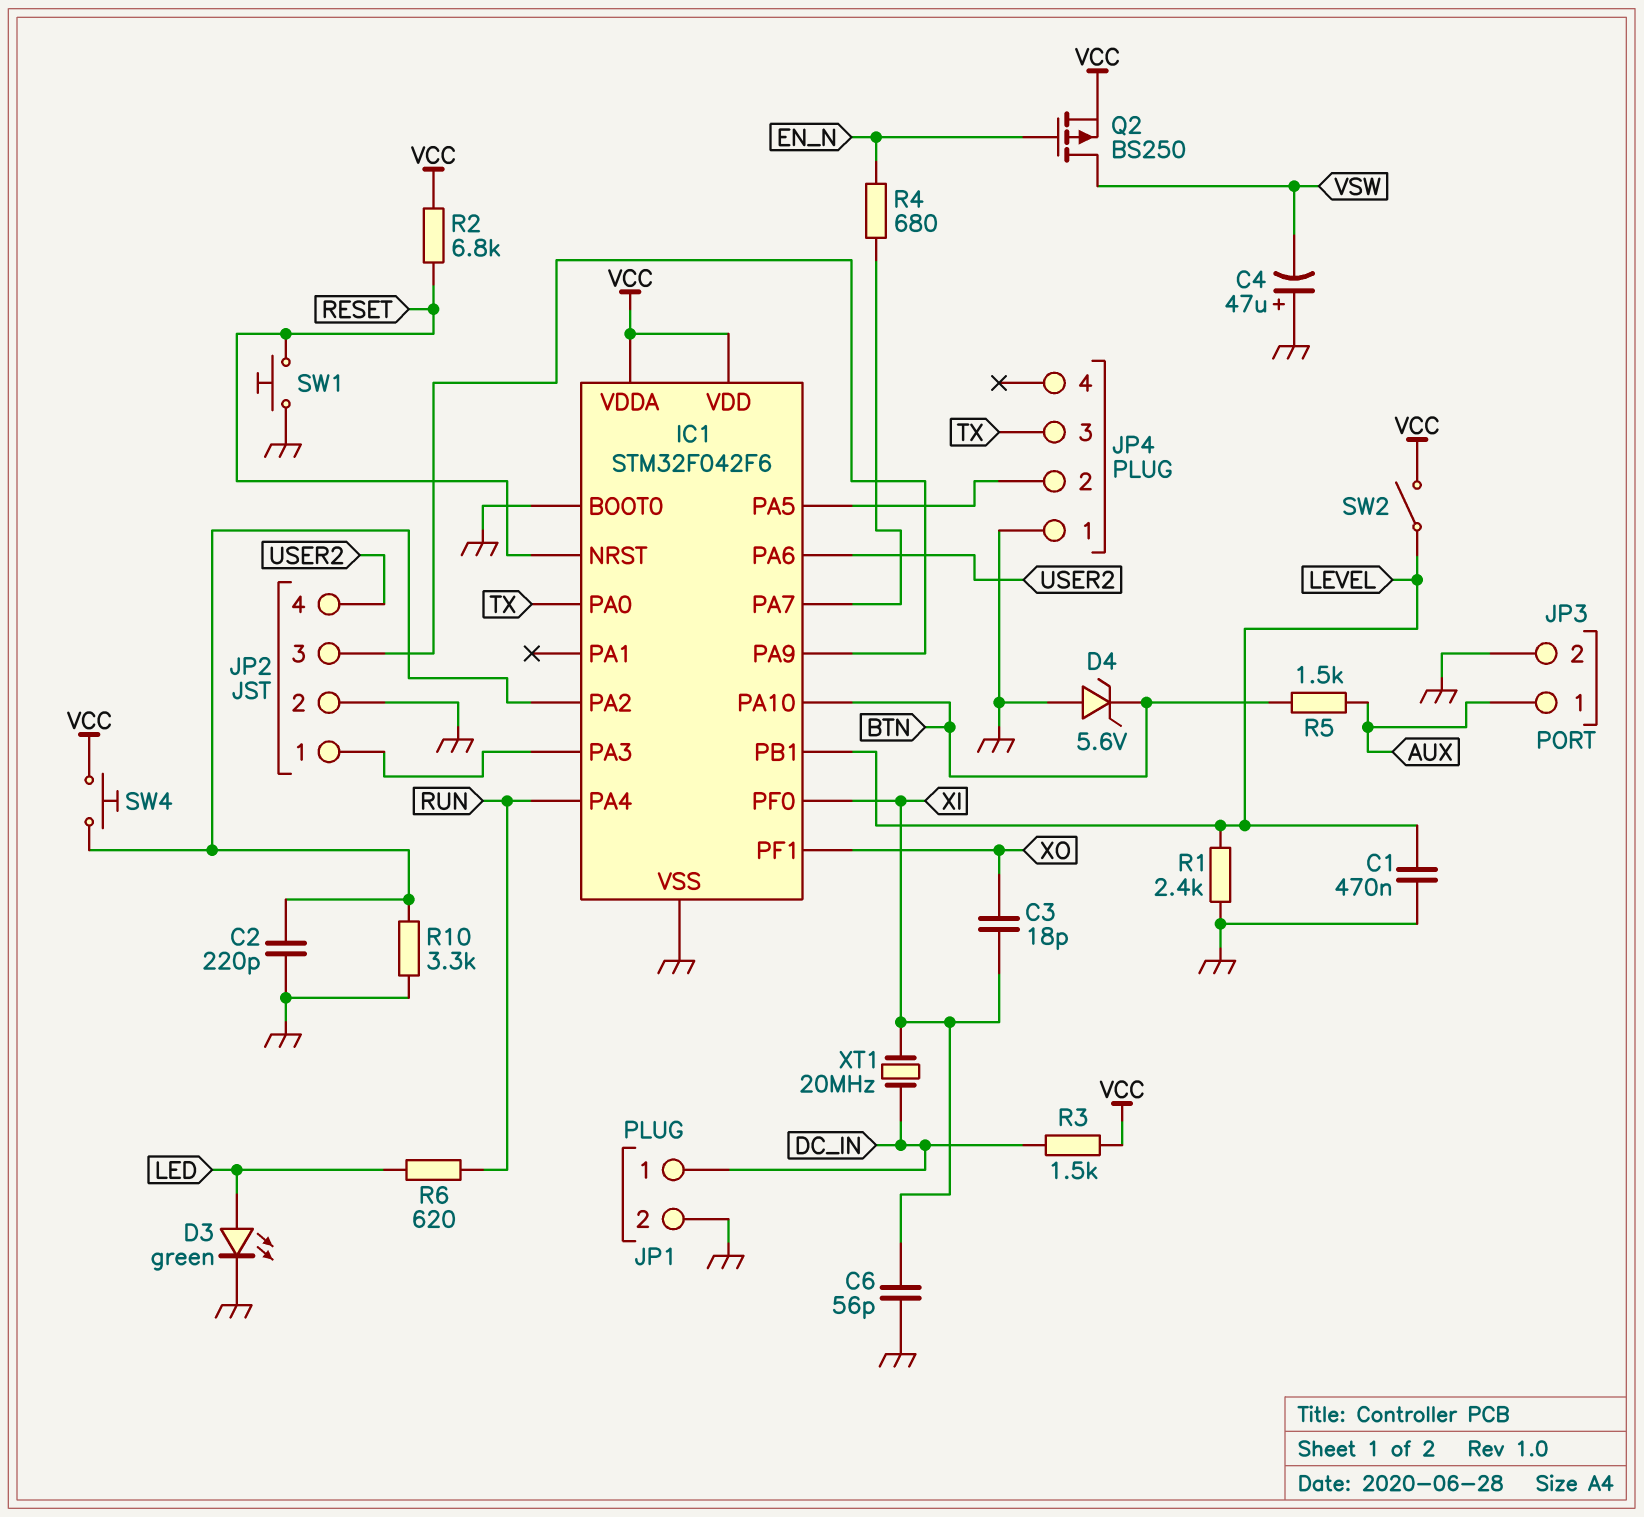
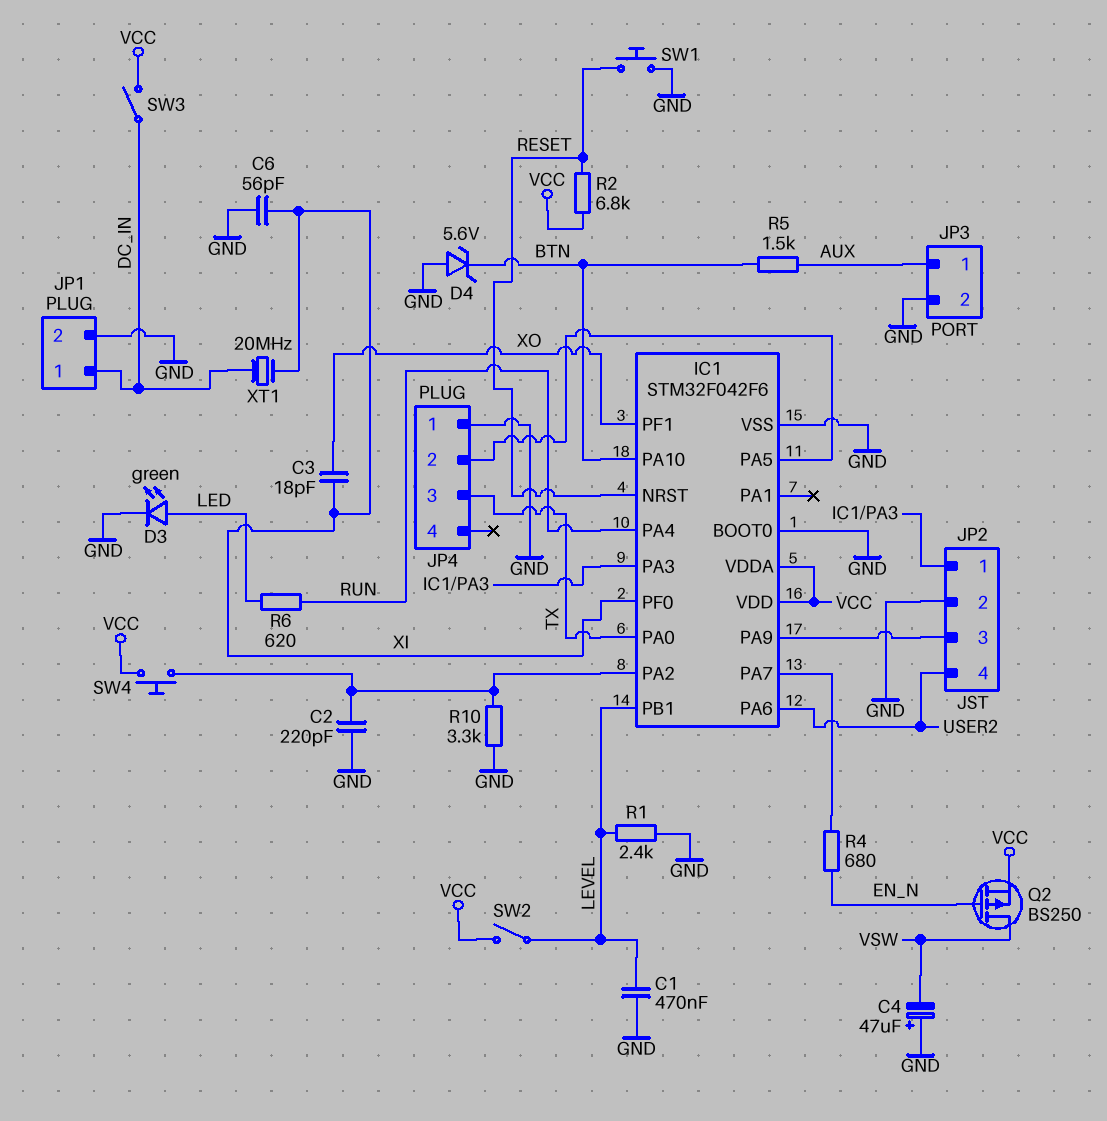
R3: 1.5k (DC_IN, VCC) -> none
SW3: none -> switch (DC_IN, VCC)

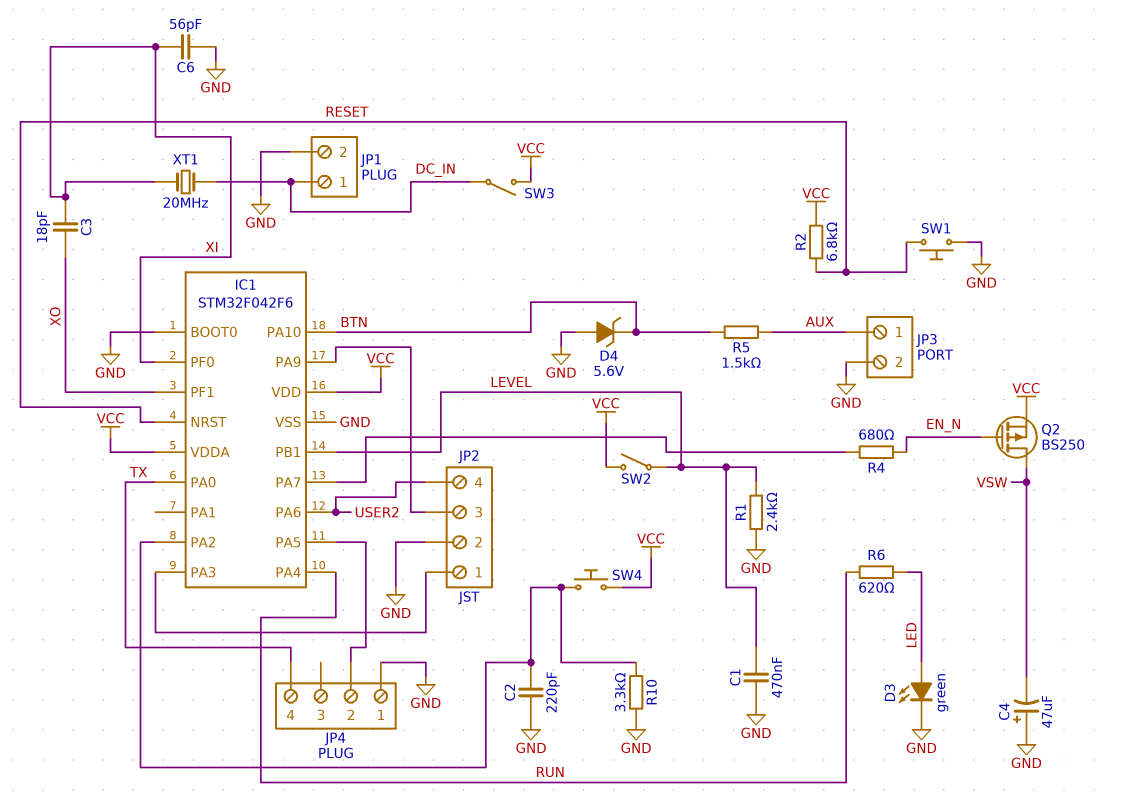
JP4 pin 3: TX -> none
JP4 pin 4: none -> TX

